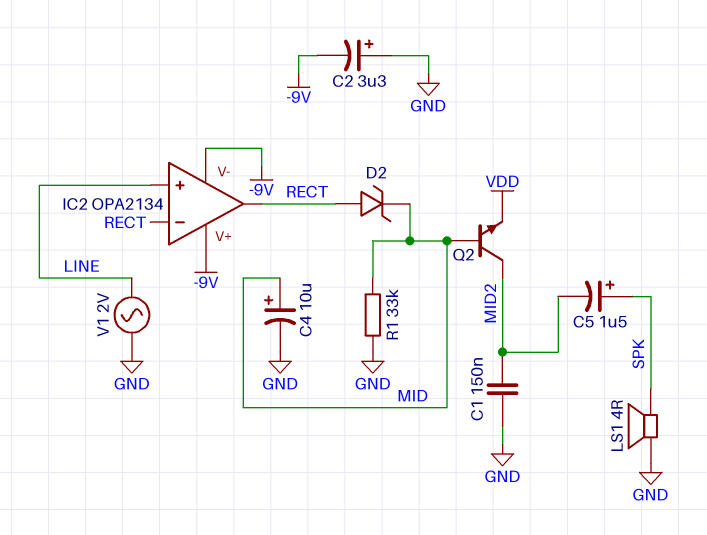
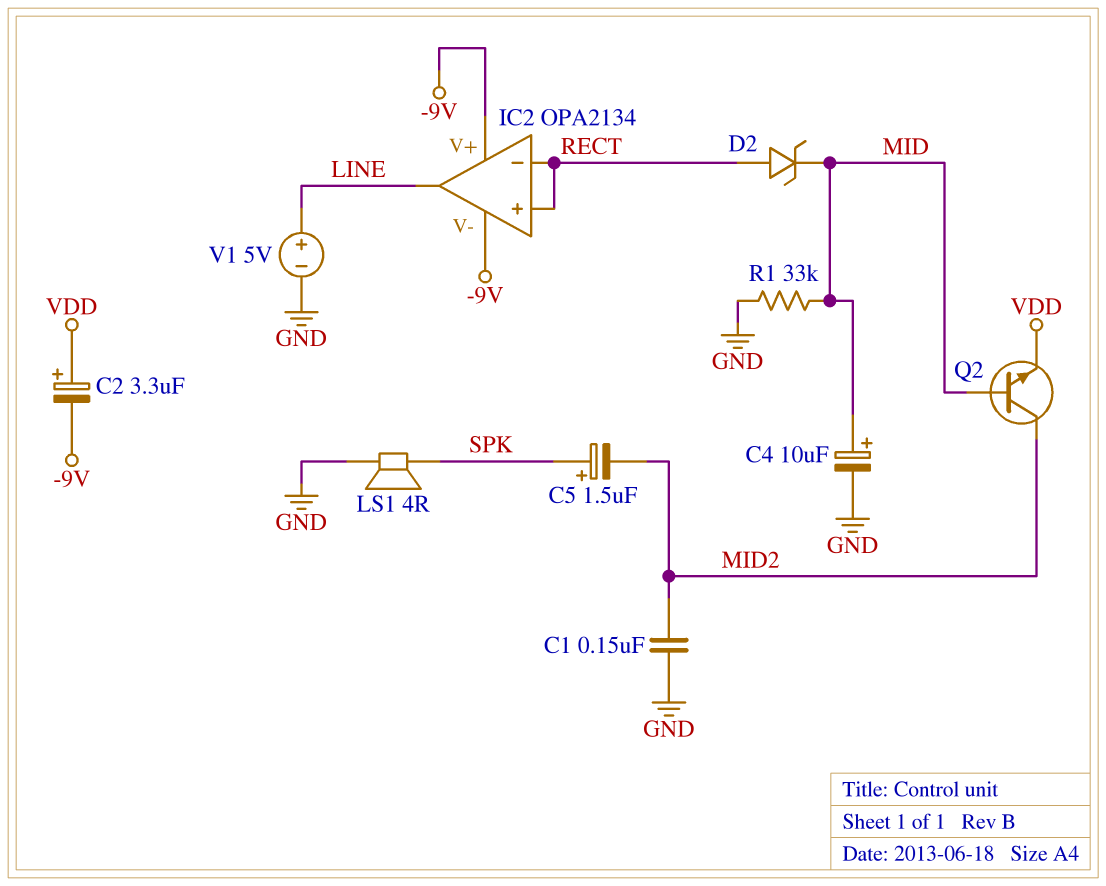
C2: 3.3uF (plus GND, minus -9V) -> 3.3uF (plus VDD, minus -9V)
IC2 pin in+: LINE -> RECT
IC2 pin out: RECT -> LINE
V1: AC 2V (GND, LINE) -> 5V (plus LINE, minus GND)

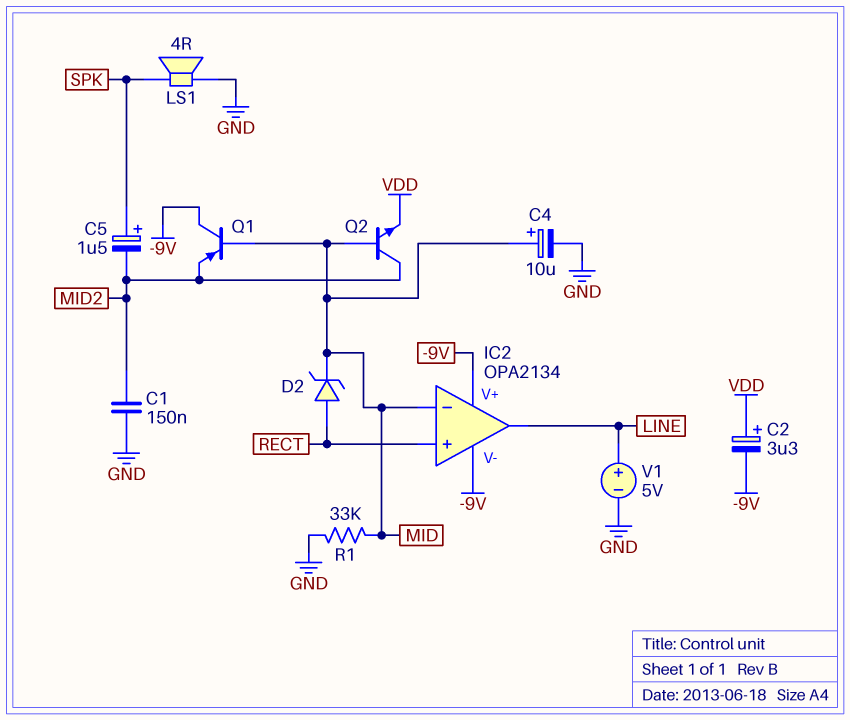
IC2 pin in-: RECT -> MID
Q1: none -> PNP (B MID, C -9V, E MID2)

